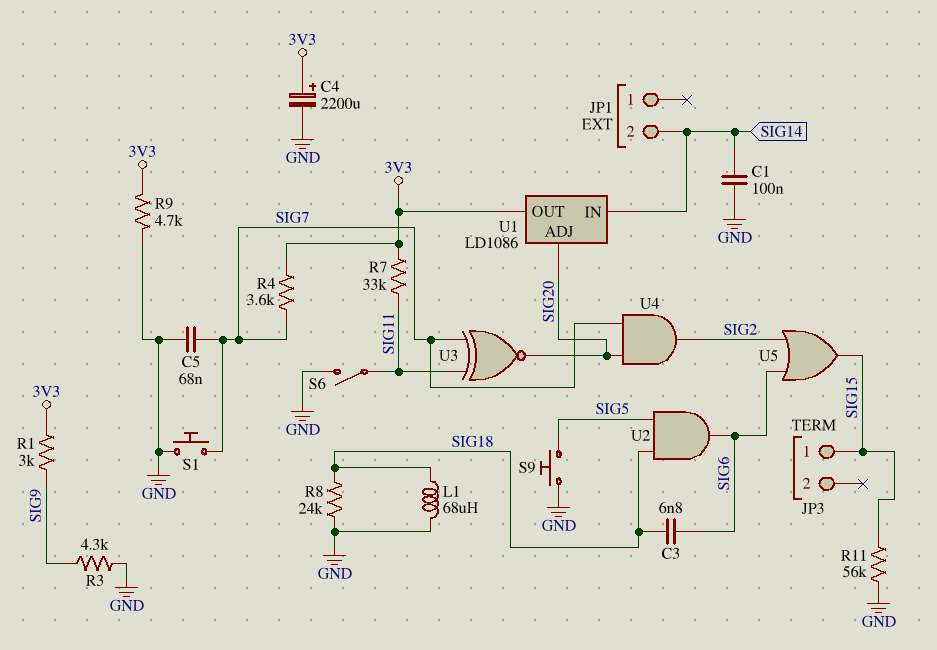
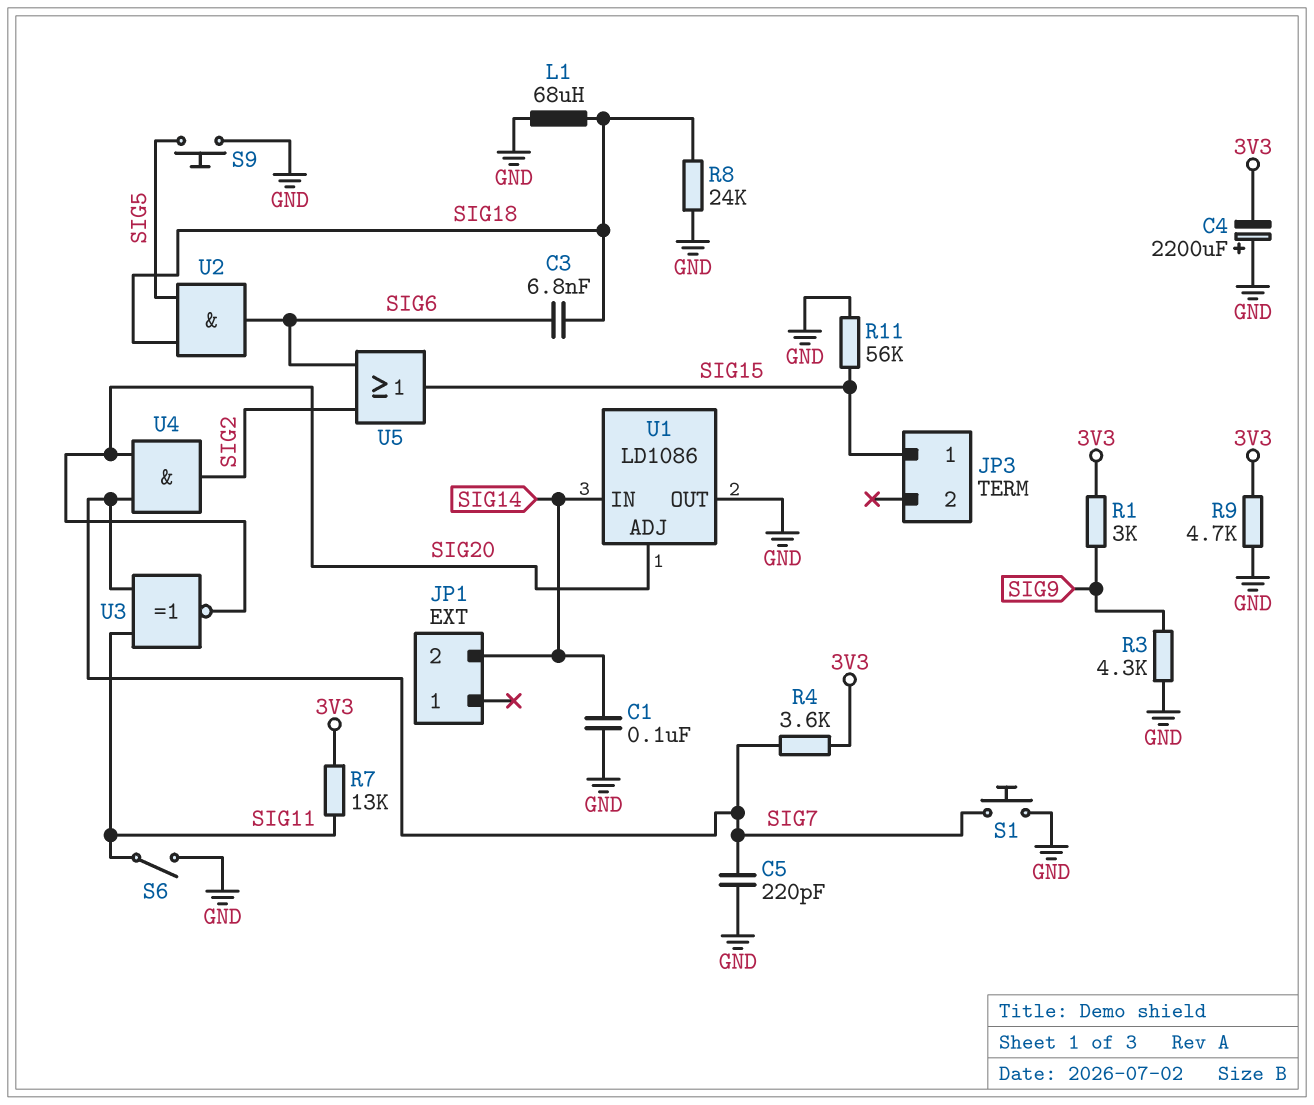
C4: 2200uF (plus 3V3, minus GND) -> 2200uF (plus GND, minus 3V3)
C5: 68nF (GND, SIG7) -> 220pF (GND, SIG7)
R7: 33k (3V3, SIG11) -> 13k (3V3, SIG11)
U1 pin OUT: 3V3 -> GND

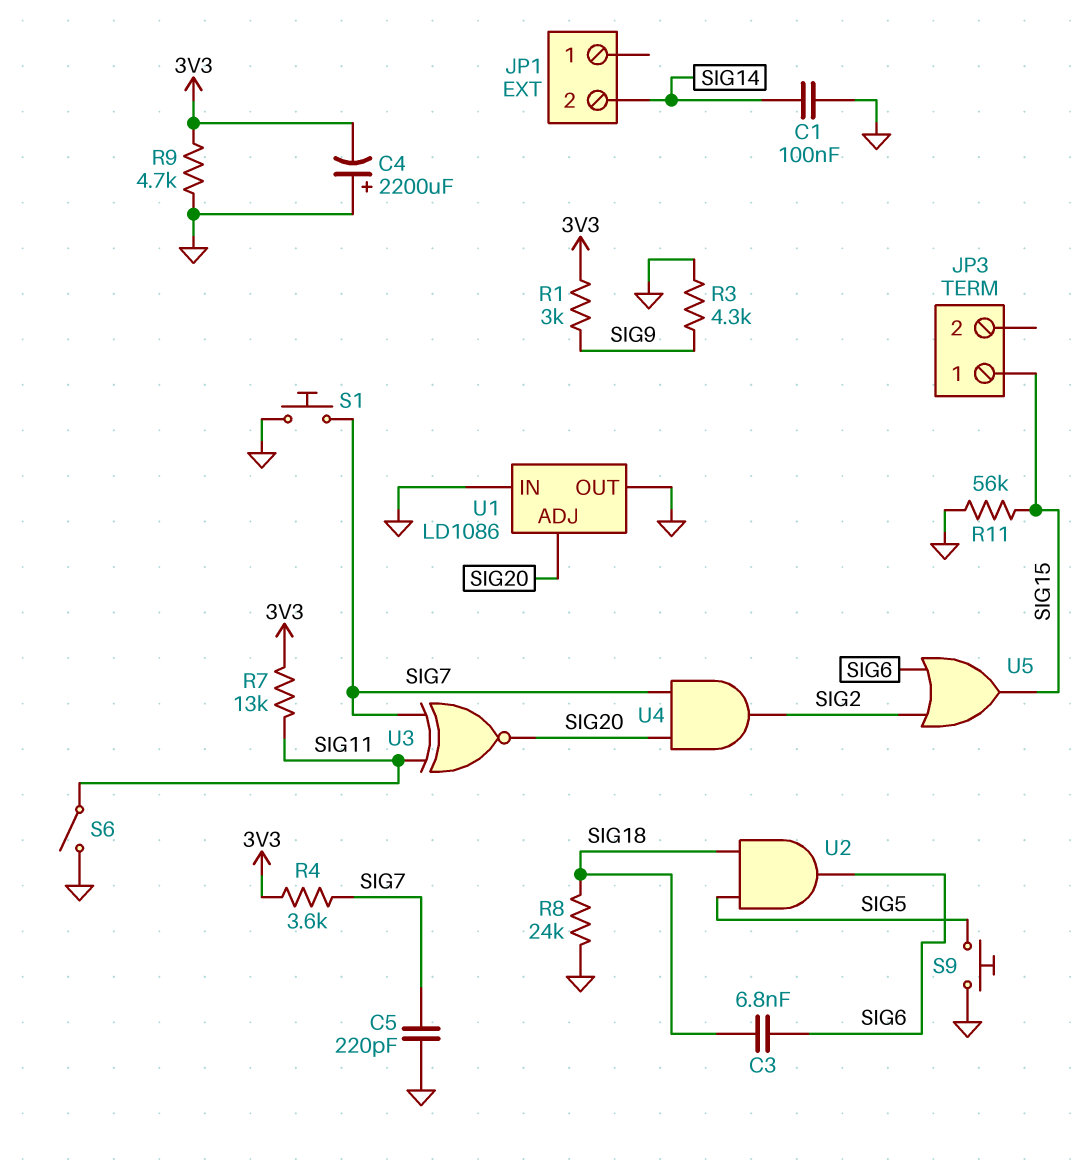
L1: 68uH (GND, SIG18) -> none
U1 pin IN: SIG14 -> GND

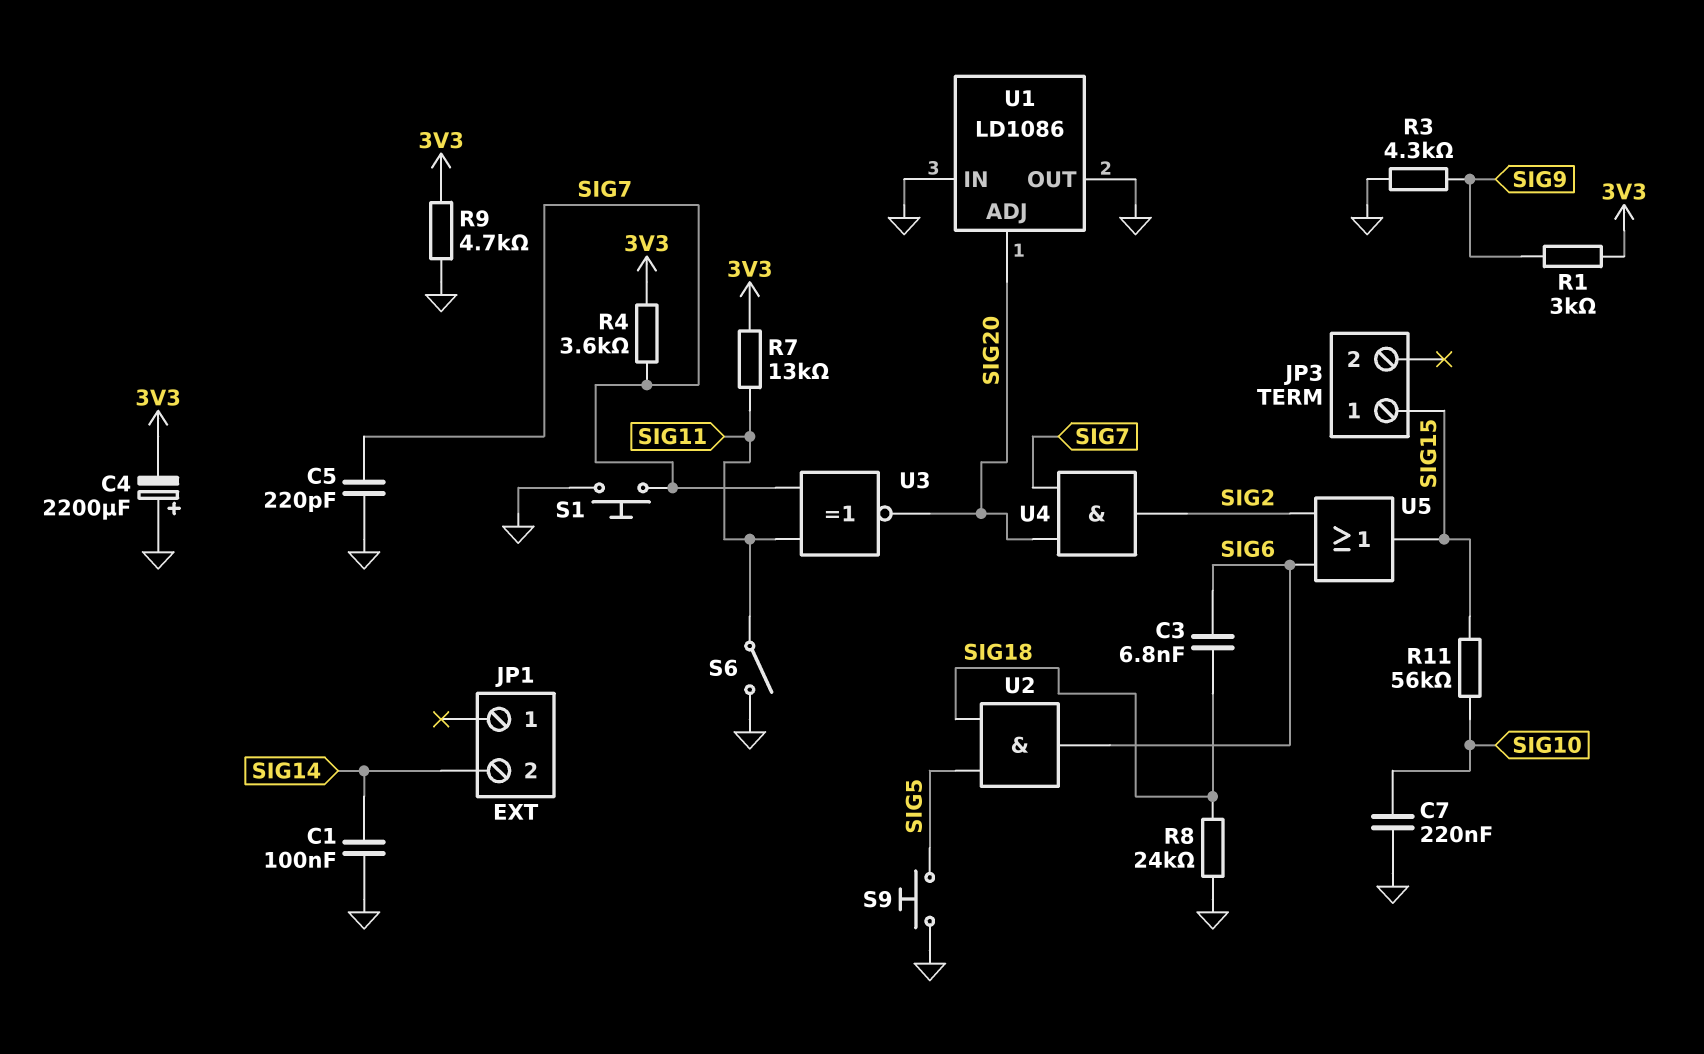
C7: none -> 220nF (GND, SIG10)
R11: 56k (GND, SIG15) -> 56k (SIG10, SIG15)

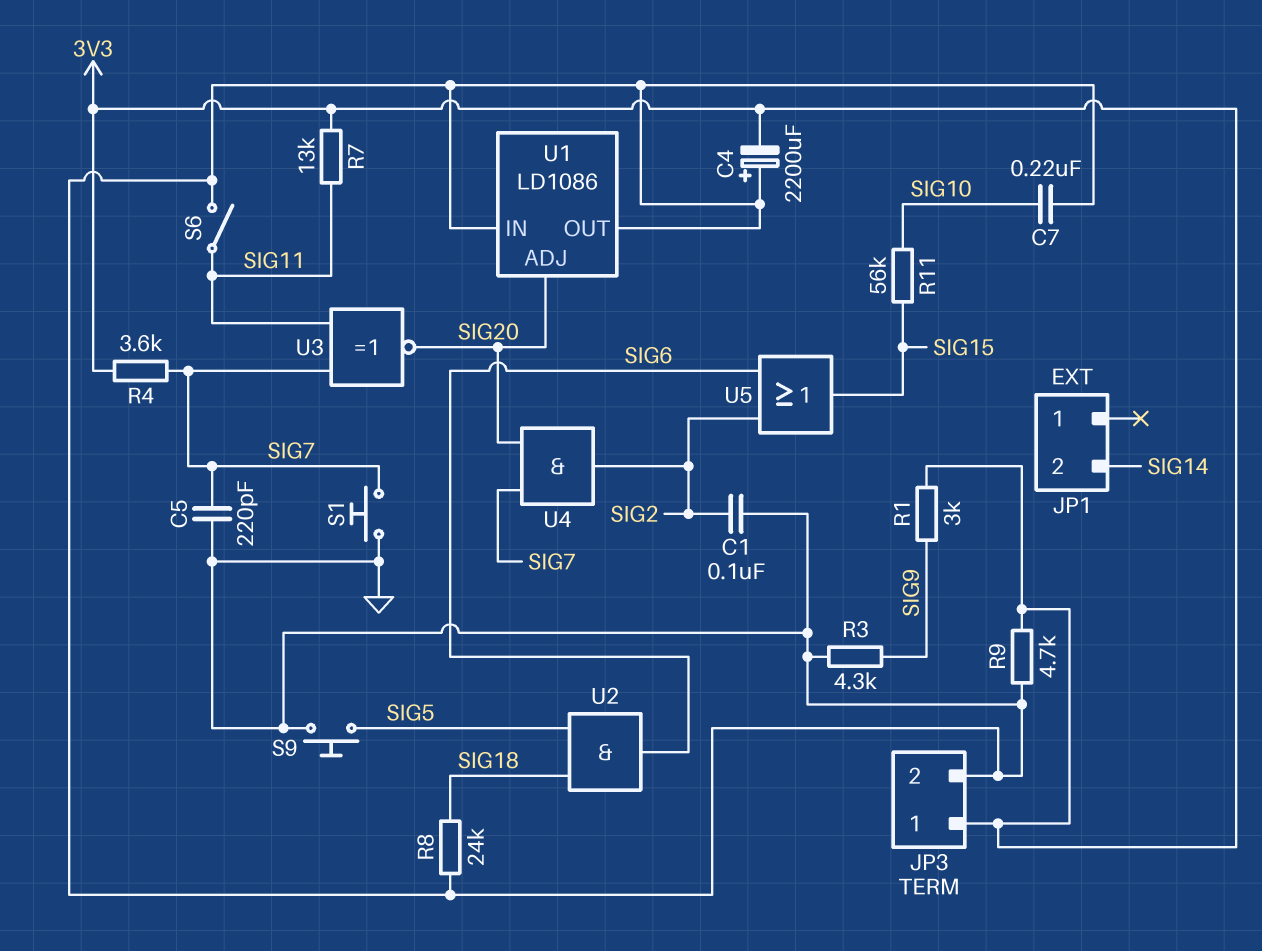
C1: 100nF (GND, SIG14) -> 100nF (GND, SIG2)
C3: 6.8nF (SIG6, SIG18) -> none
JP3 pin 1: SIG15 -> 3V3
JP3 pin 2: none -> GND

